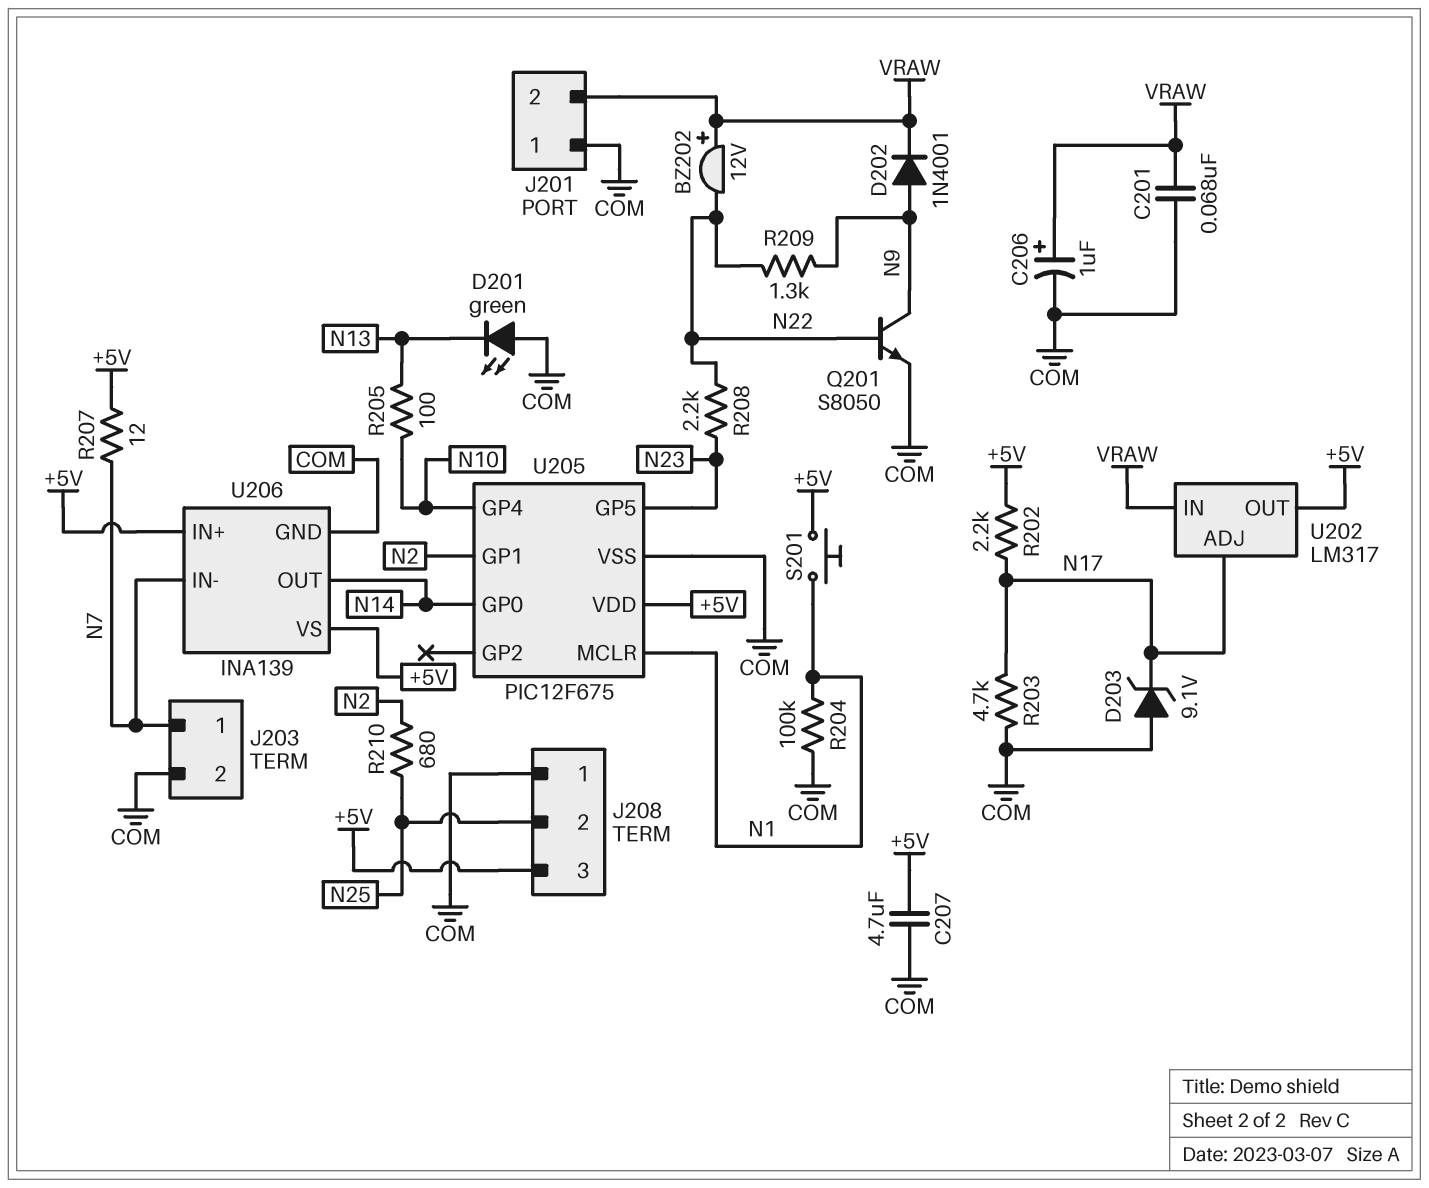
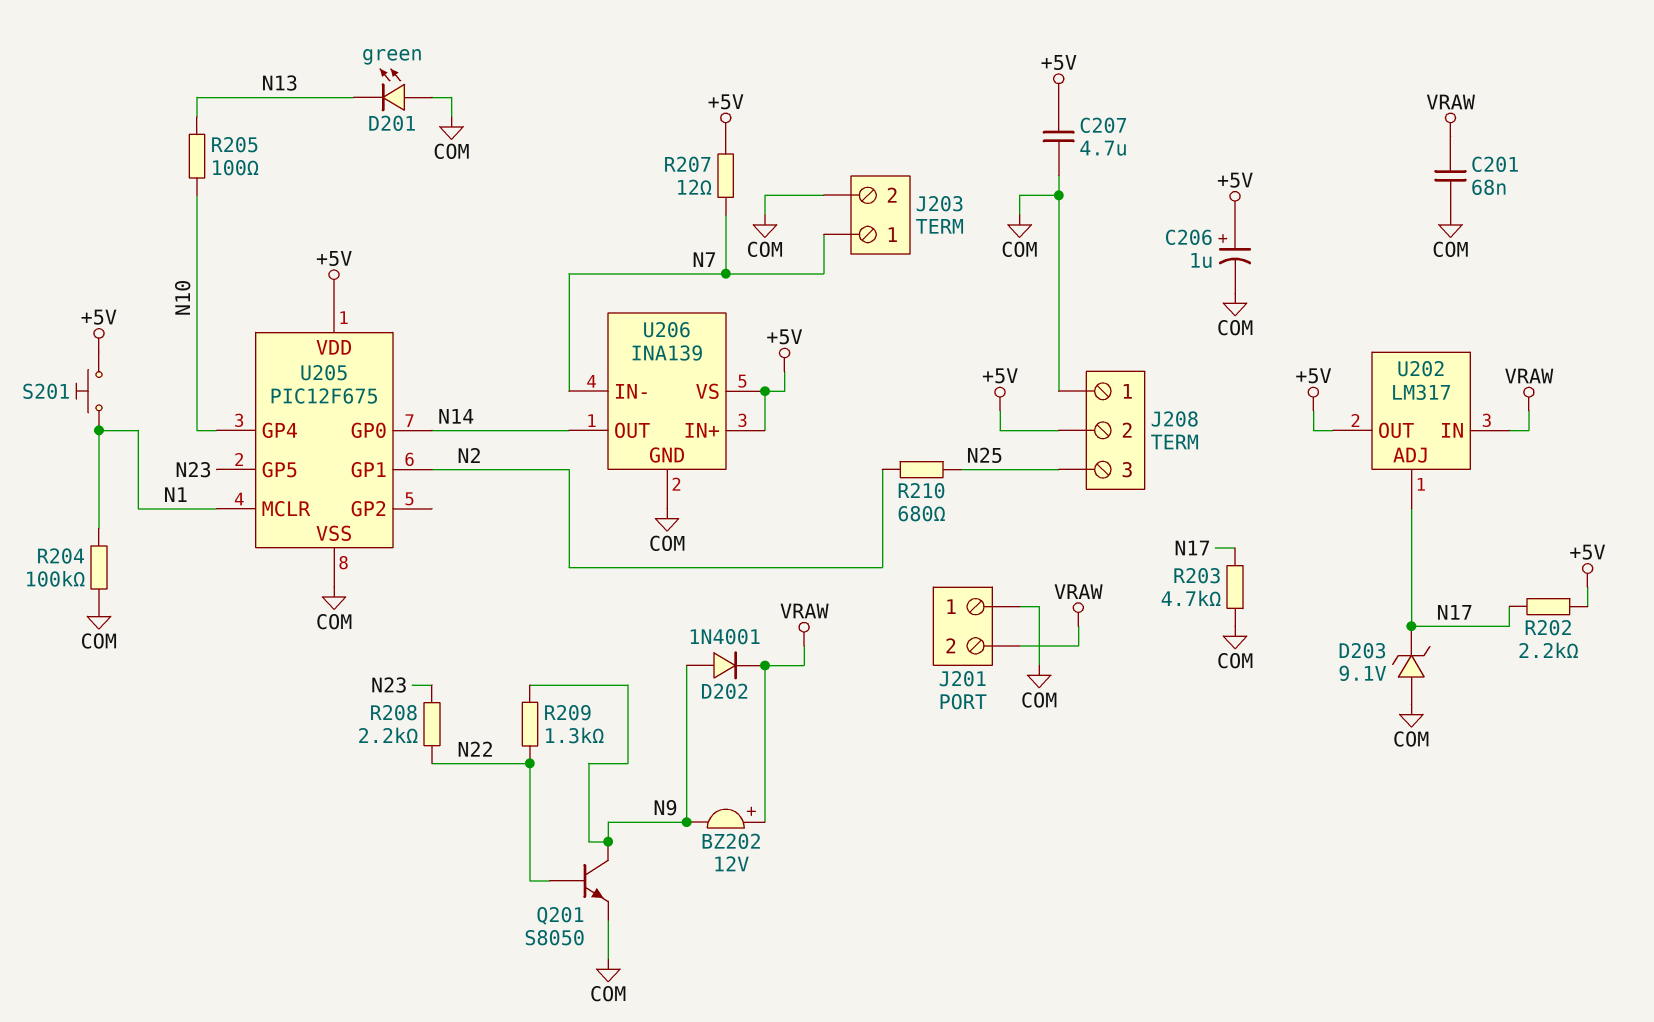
BZ202: buzzer 12V (plus VRAW, minus N22) -> buzzer 12V (plus VRAW, minus N9)
C206: 1uF (plus VRAW, minus COM) -> 1uF (plus +5V, minus COM)
J208 pin 2: N25 -> +5V
J208 pin 3: +5V -> N25

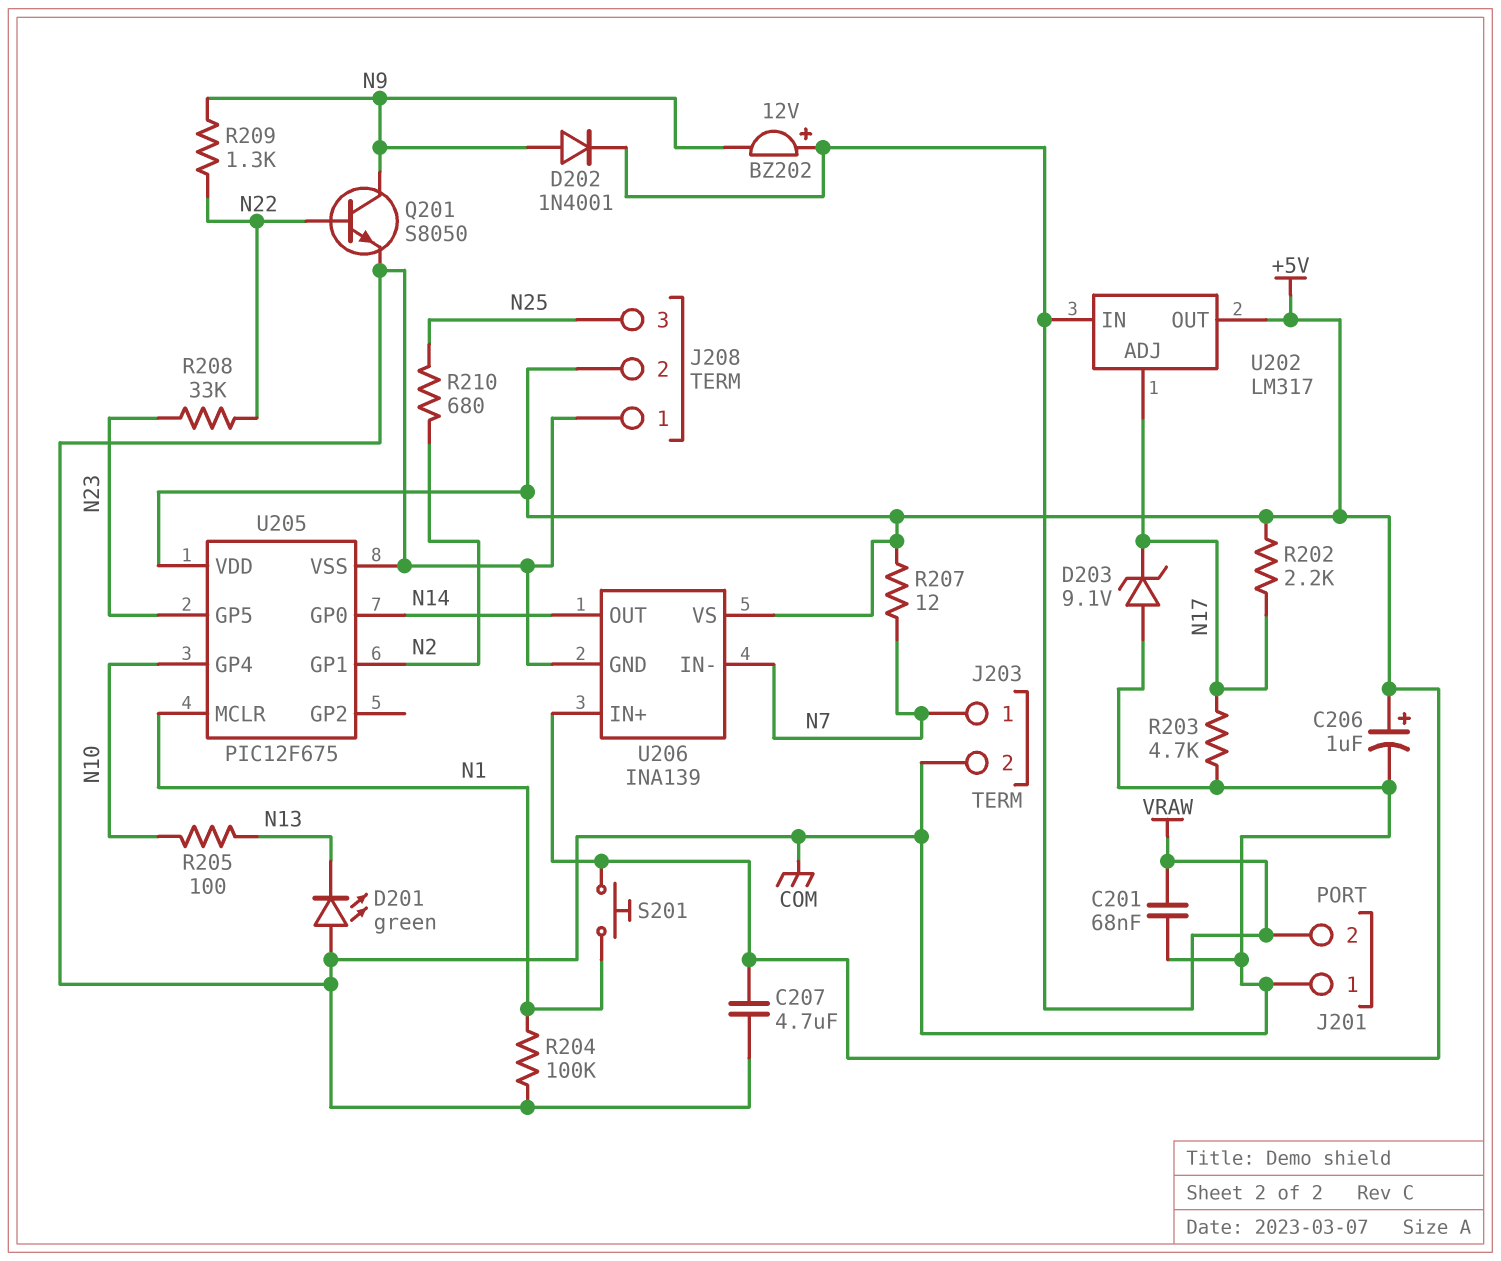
R208: 2.2k (N22, N23) -> 33k (N22, N23)

